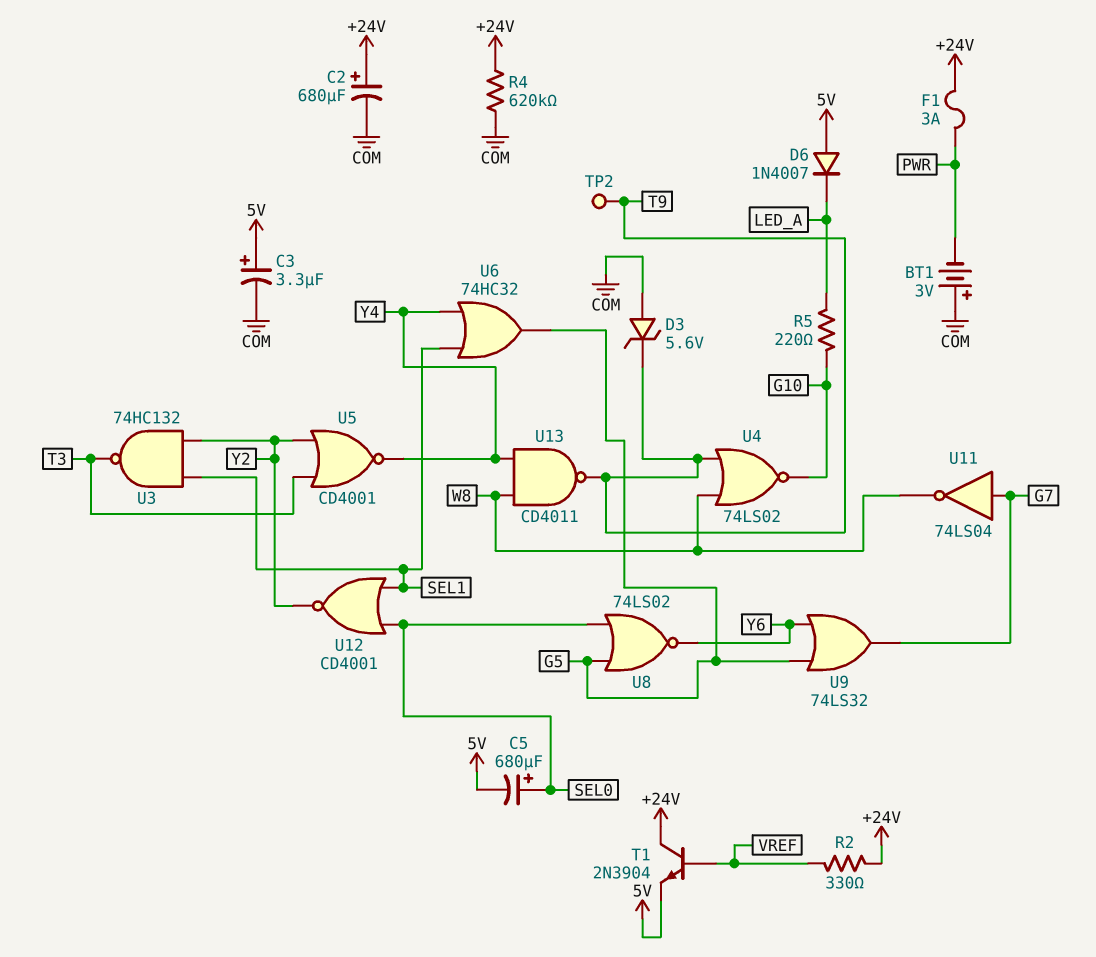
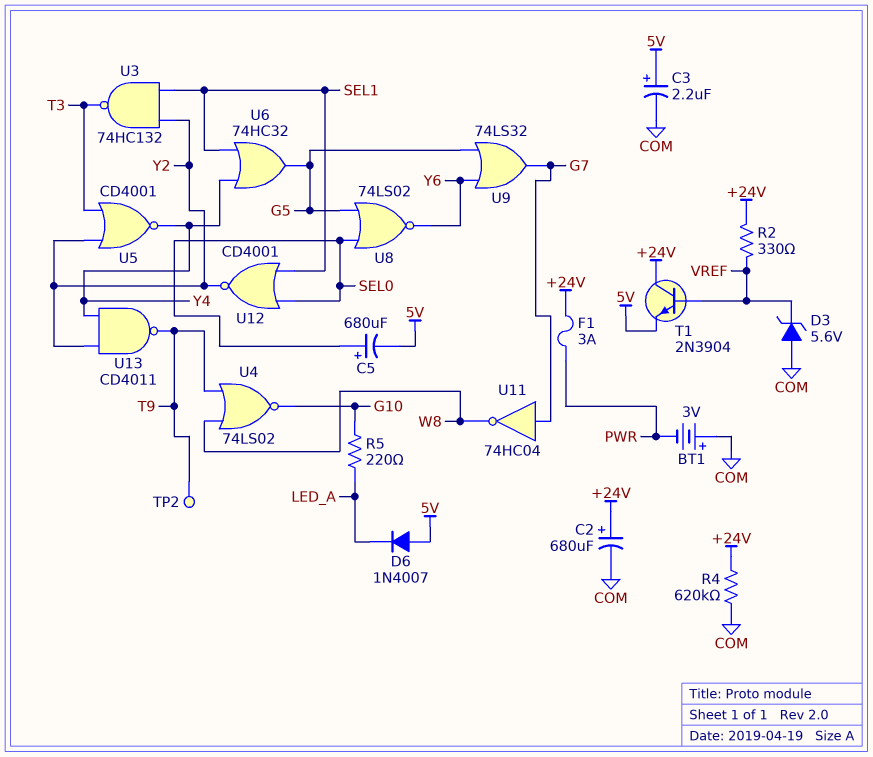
C3: 3.3uF (plus 5V, minus COM) -> 2.2uF (plus 5V, minus COM)
D3: zener 5.6V (A COM, K T9) -> zener 5.6V (A COM, K VREF)
U11: NOT 74LS04 (in G7, out W8) -> NOT 74HC04 (in G7, out W8)
U13: NAND CD4011 (in W8, in Y4, out T9) -> NAND CD4011 (in Y2, in Y4, out T9)

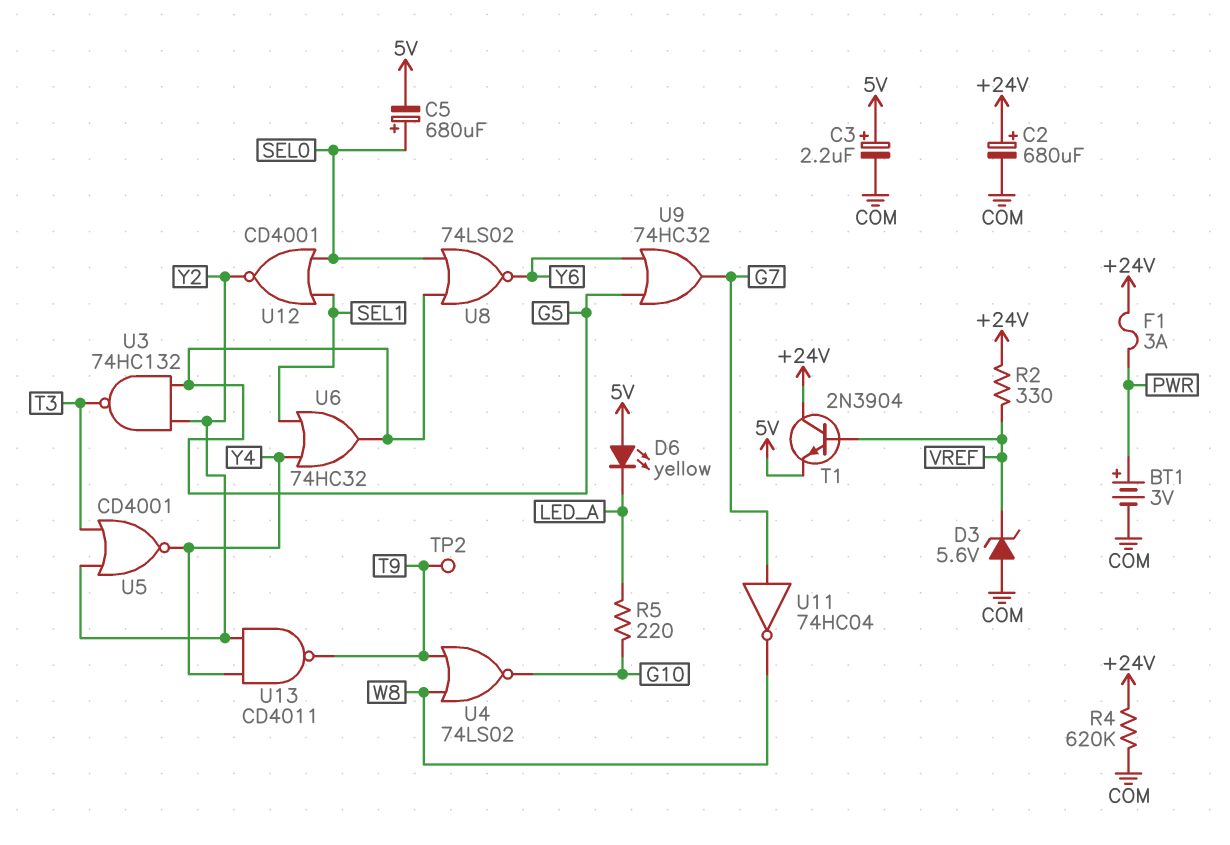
BT1: 3V (plus COM, minus PWR) -> 3V (plus PWR, minus COM)
D6: diode 1N4007 (A 5V, K LED_A) -> LED yellow (A 5V, K LED_A)
U3: NAND 74HC132 (in SEL1, in Y2, out T3) -> NAND 74HC132 (in G5, in Y2, out T3)
U9: OR 74LS32 (in G5, in Y6, out G7) -> OR 74HC32 (in G5, in Y6, out G7)

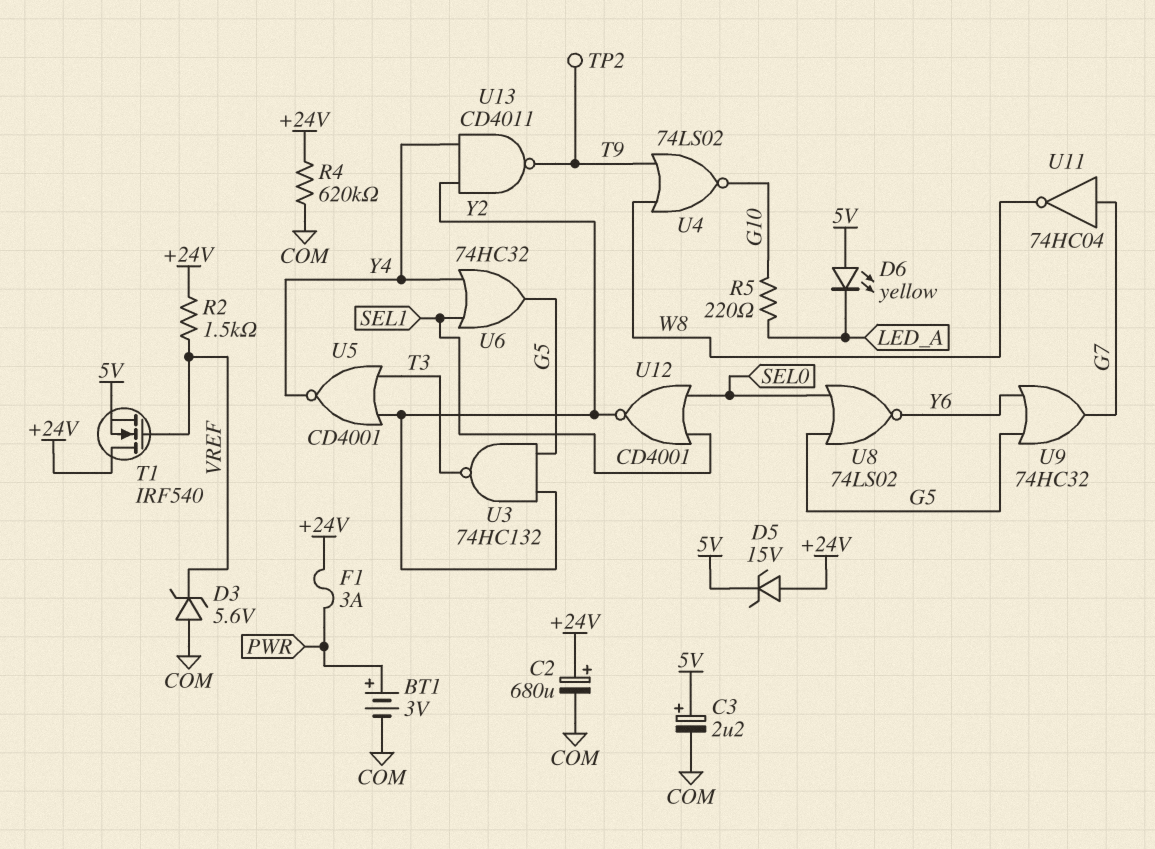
C5: 680uF (plus SEL0, minus 5V) -> none
D5: none -> zener 15V (A +24V, K 5V)
R2: 330 (+24V, VREF) -> 1.5k (+24V, VREF)
T1: NPN 2N3904 (B VREF, C +24V, E 5V) -> NMOS IRF540 (G VREF, D +24V, S 5V)

